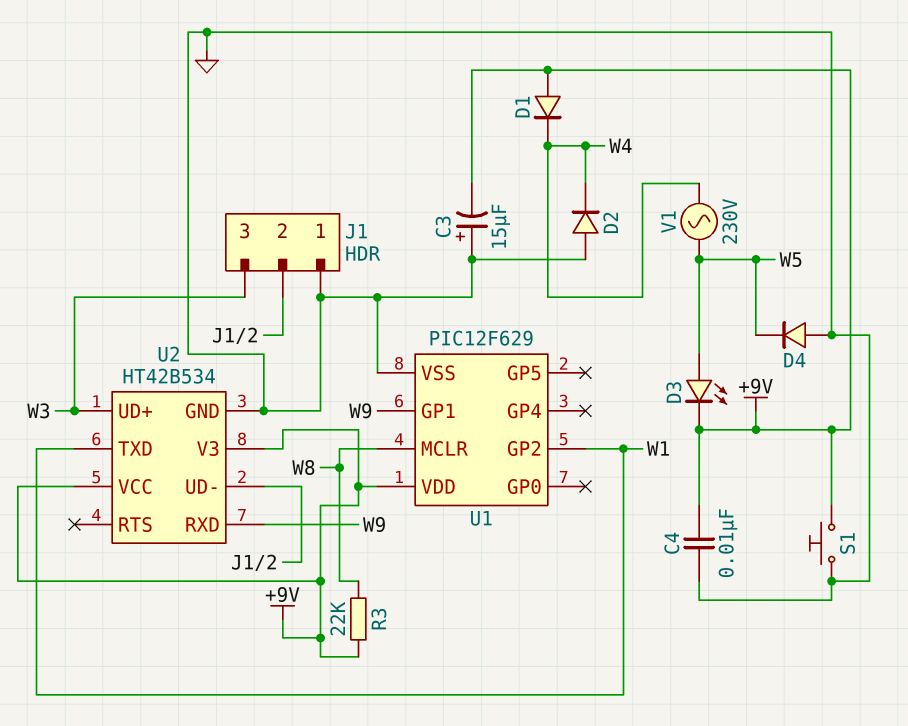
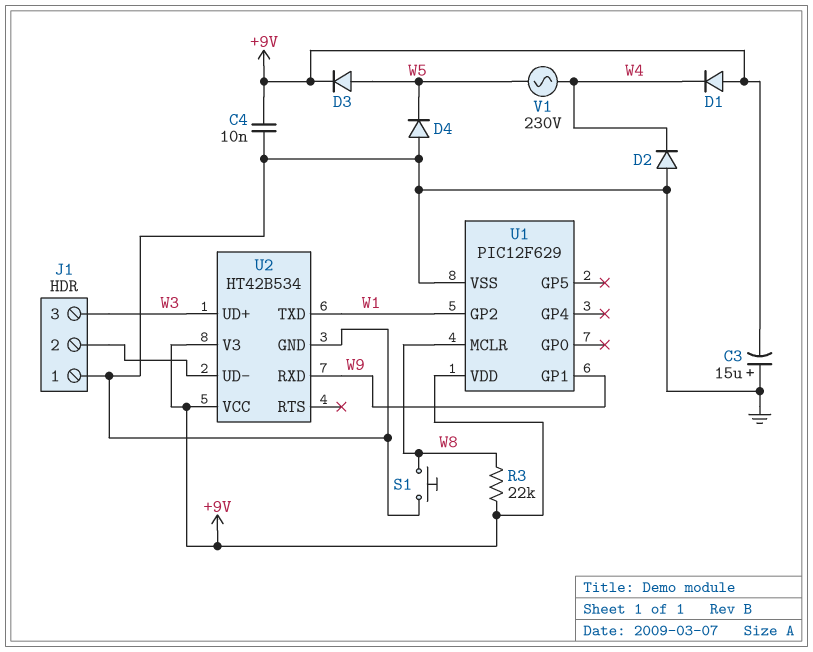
D3: LED (A W5, K +9V) -> diode (A W5, K +9V)
S1: button (+9V, GND) -> button (GND, W8)

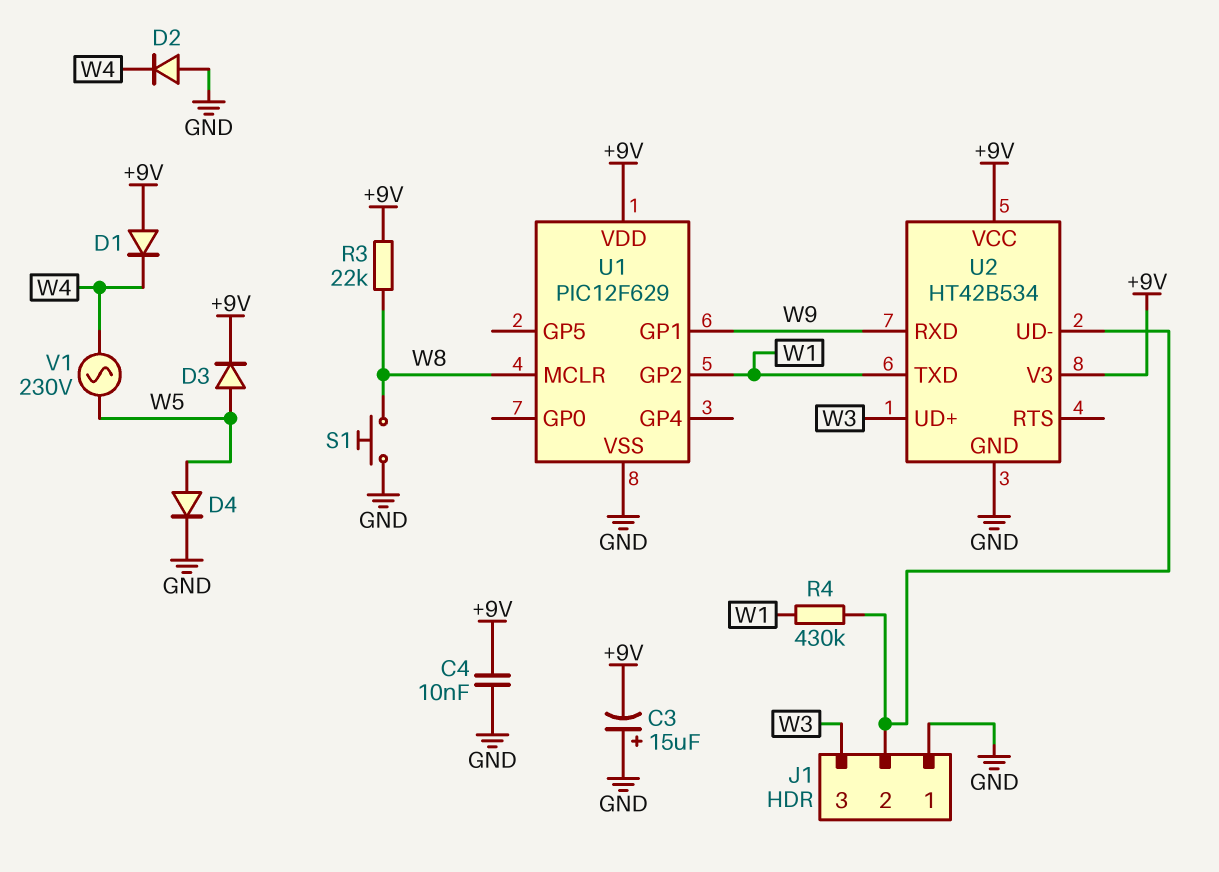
D4: diode (A GND, K W5) -> diode (A W5, K GND)
R4: none -> 430k (J1/2, W1)

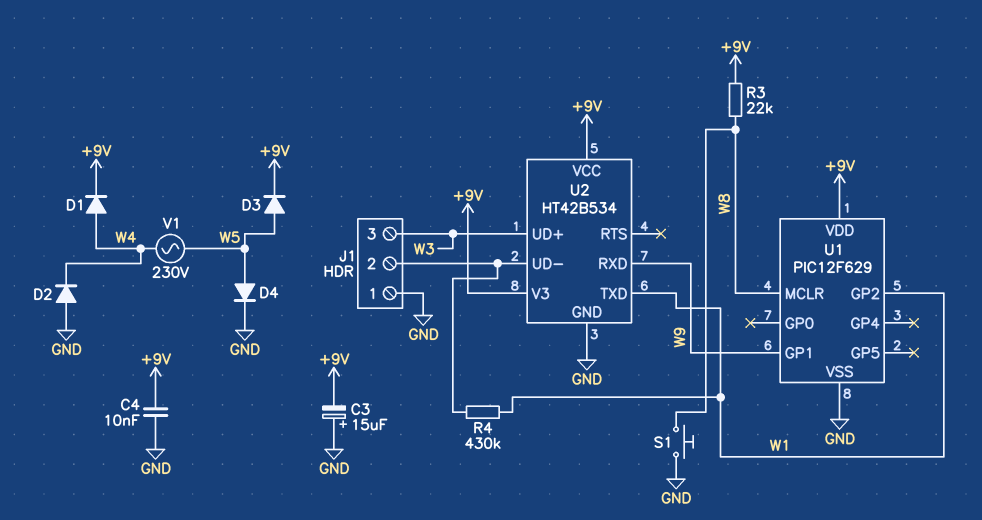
D1: diode (A +9V, K W4) -> diode (A W4, K +9V)

